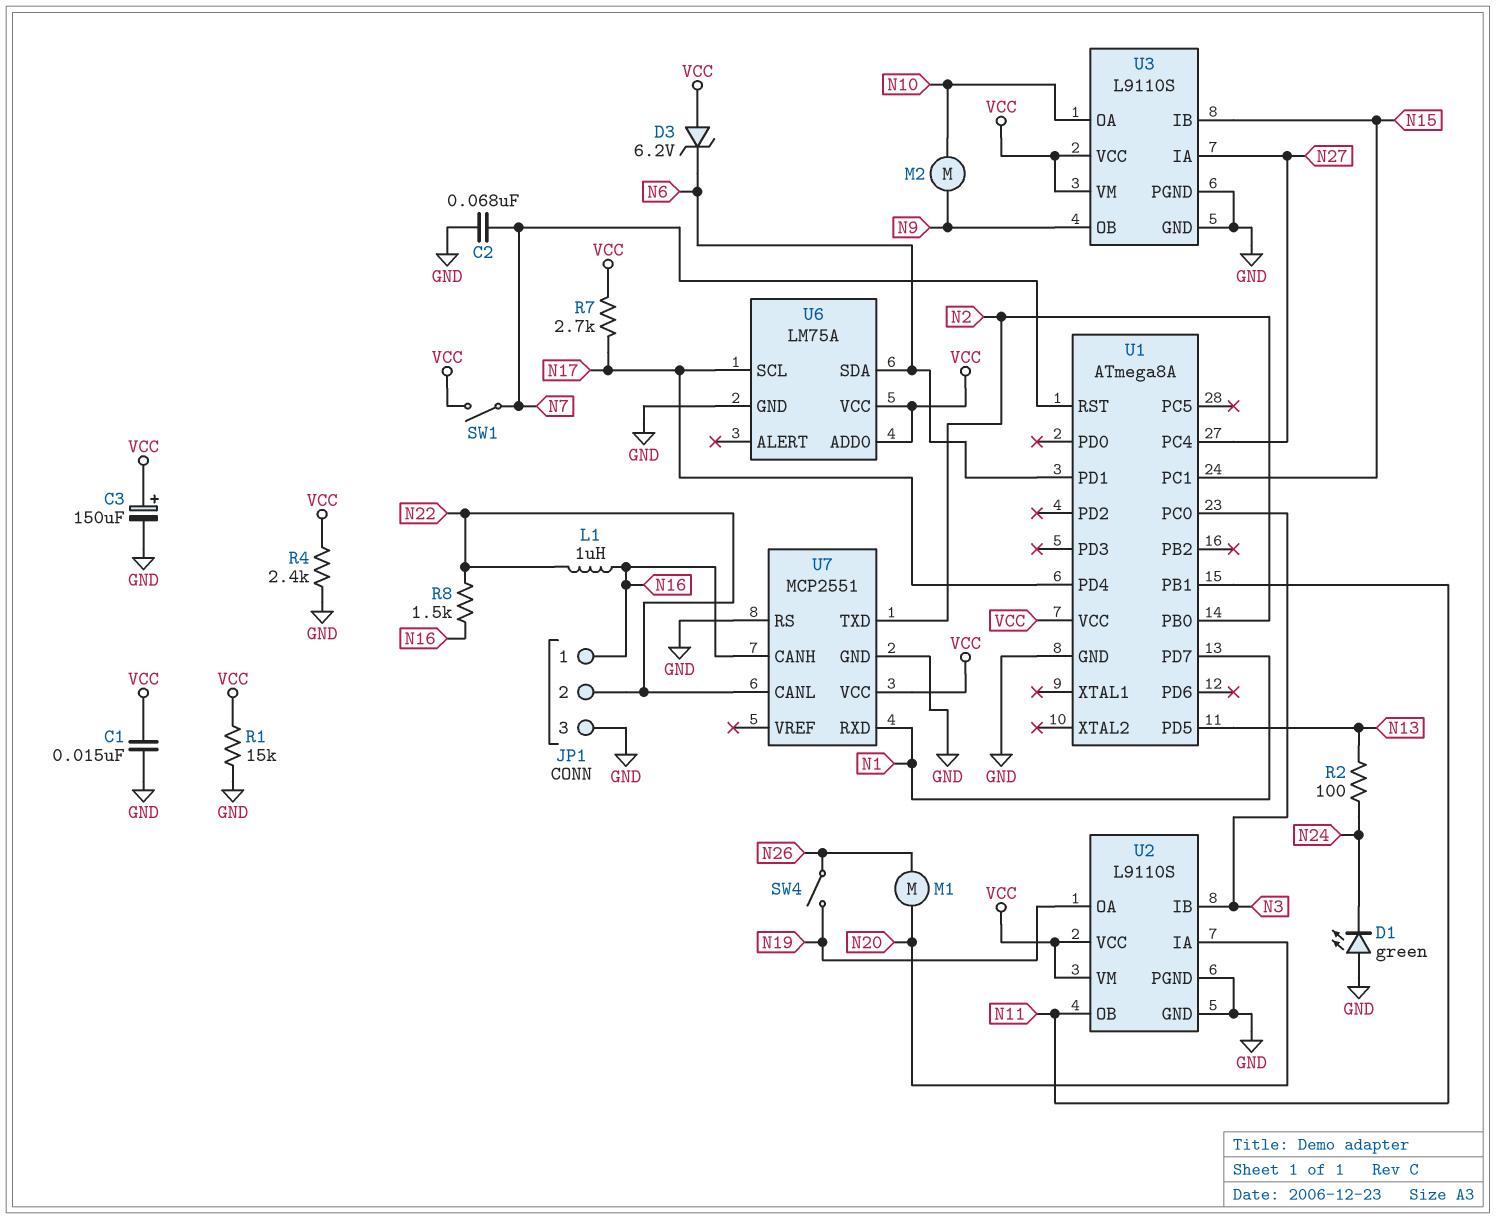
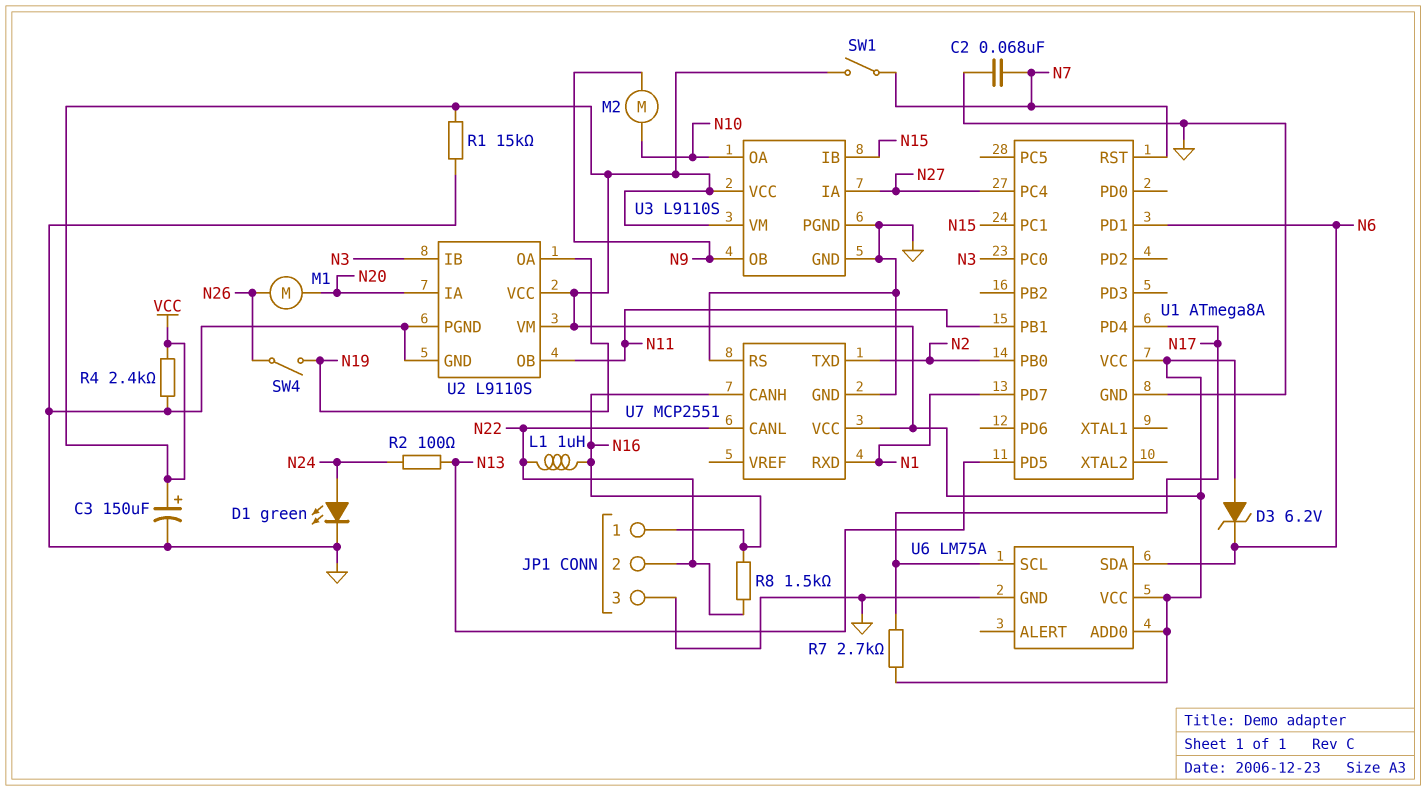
C1: 15nF (GND, VCC) -> none
D1: LED green (A GND, K N24) -> LED green (A N24, K GND)

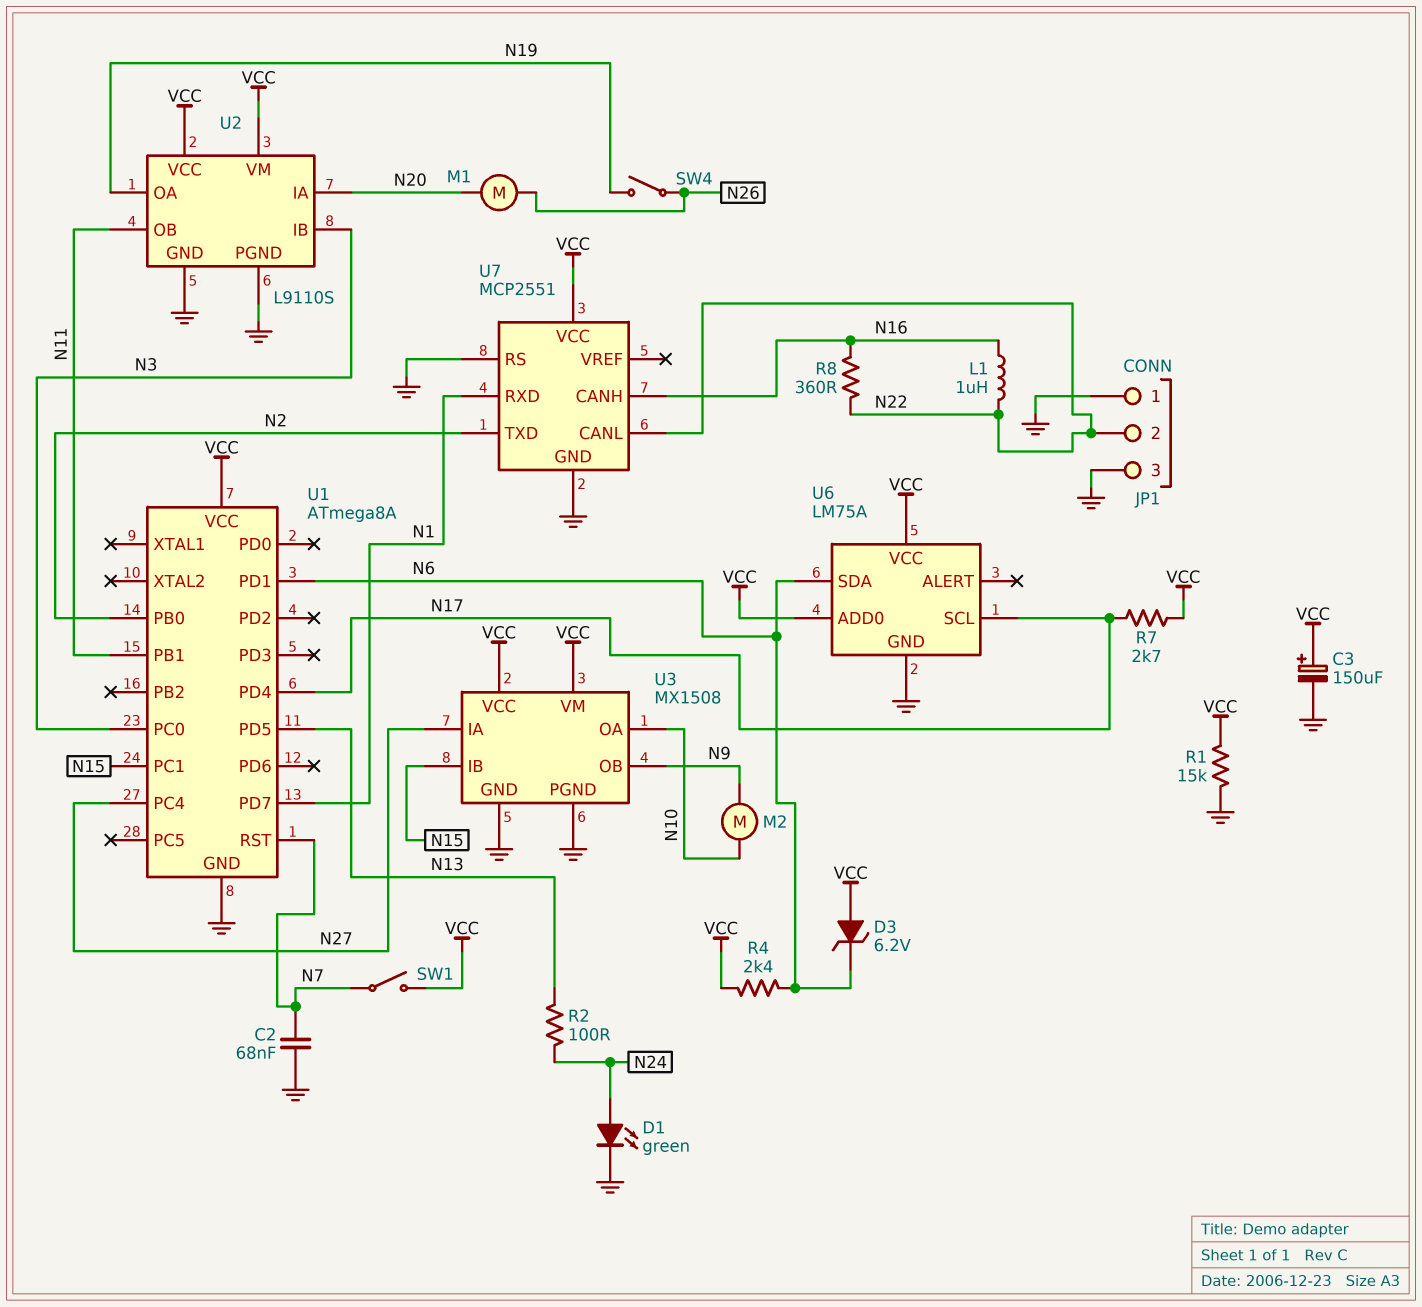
JP1 pin 1: N16 -> GND
R4: 2.4k (GND, VCC) -> 2.4k (N6, VCC)
R8: 1.5k (N16, N22) -> 360 (N16, N22)
U3: L9110S -> MX1508

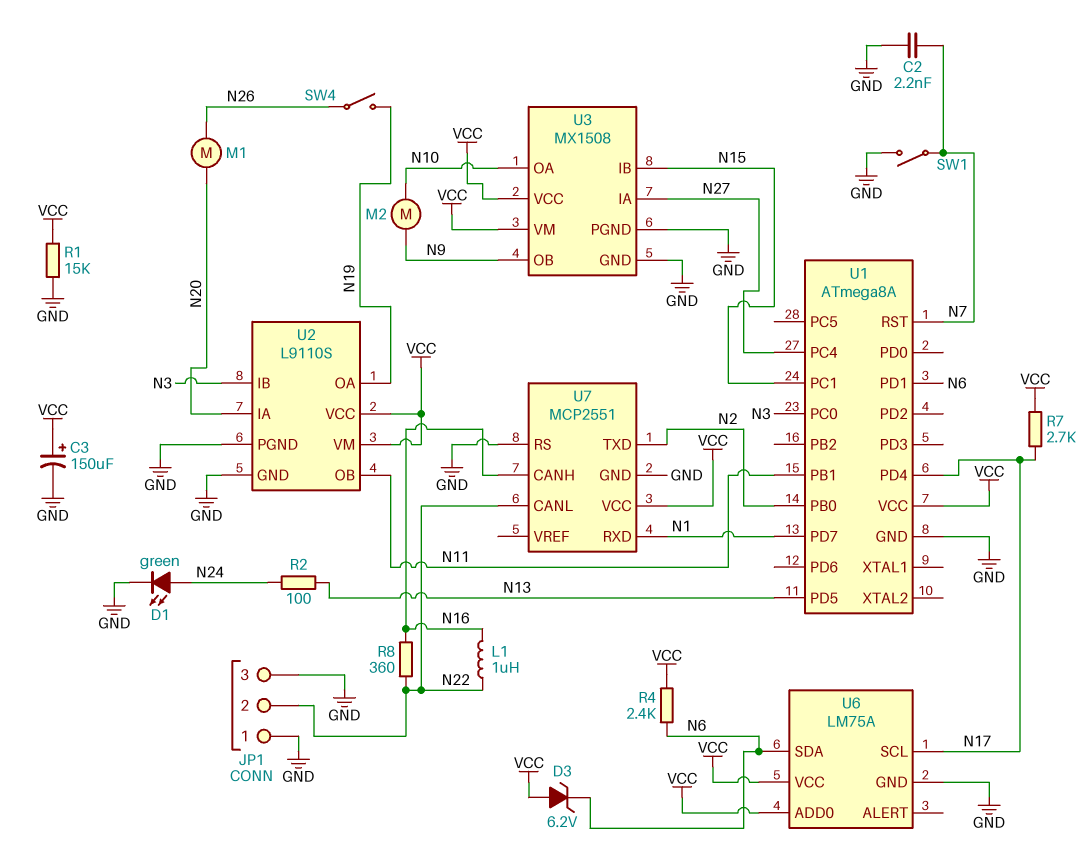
C2: 68nF (GND, N7) -> 2.2nF (GND, N7)
SW1: switch (N7, VCC) -> switch (GND, N7)

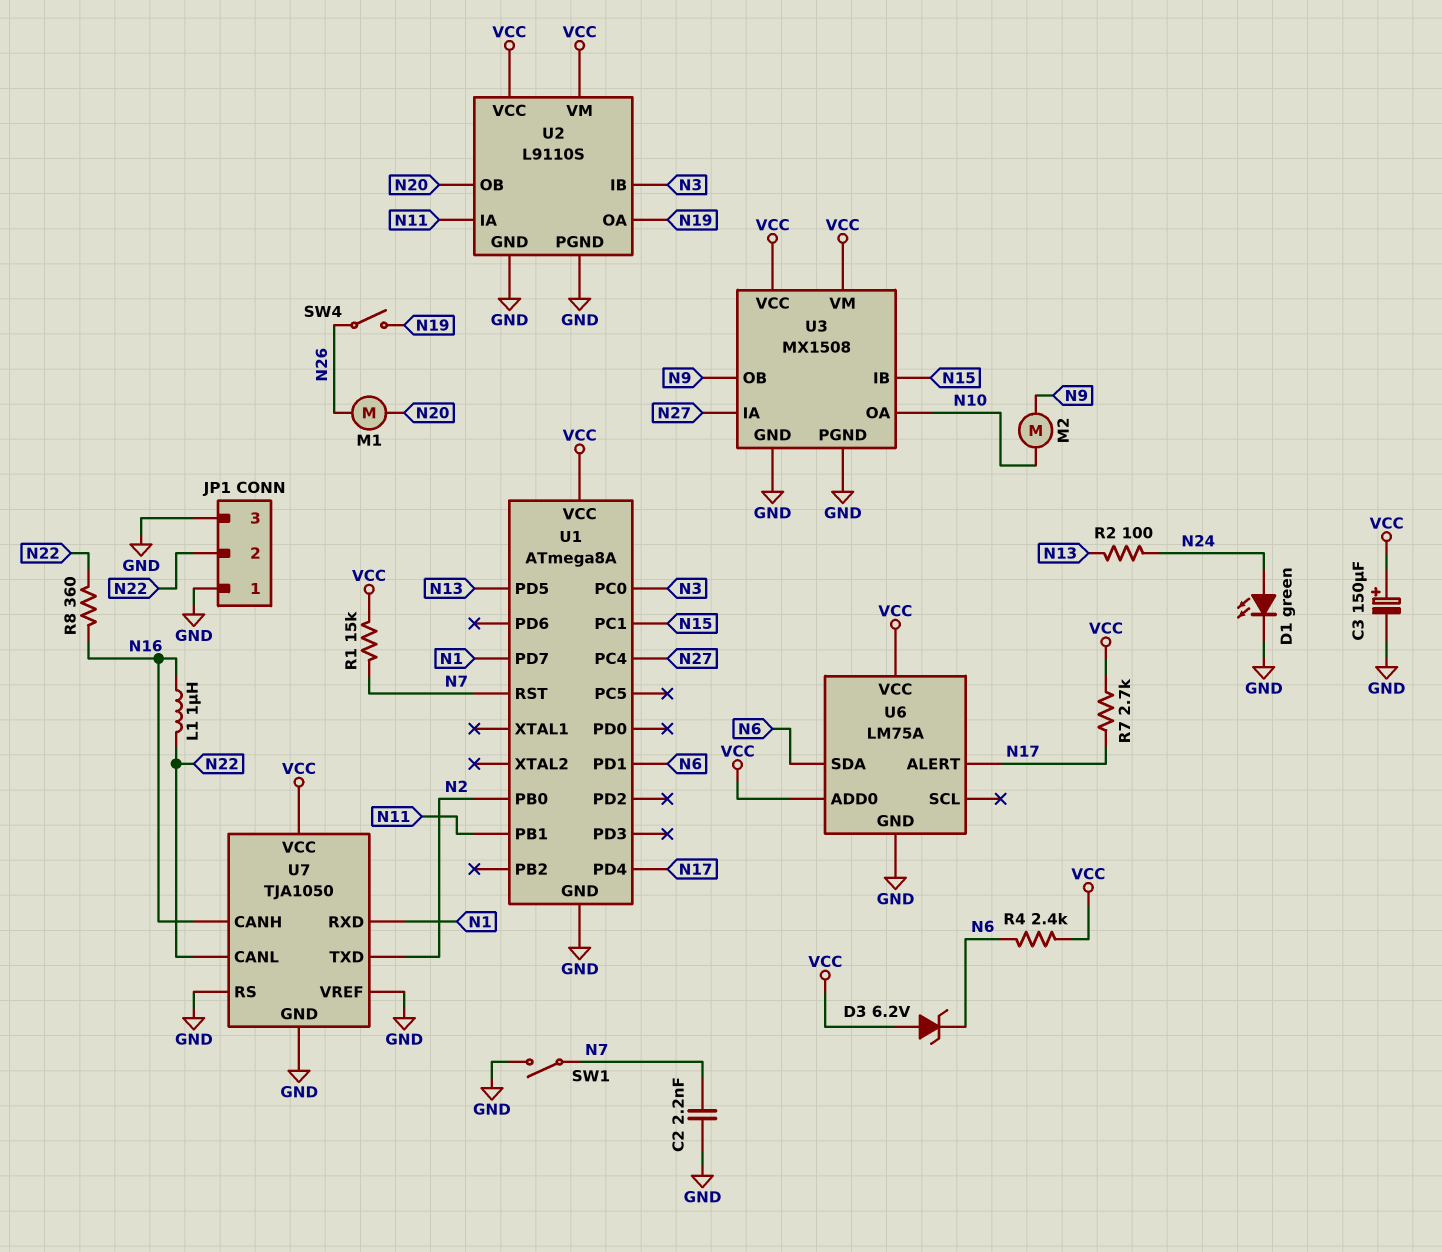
R1: 15k (GND, VCC) -> 15k (N7, VCC)
U2 pin IA: N20 -> N11
U2 pin OB: N11 -> N20
U6 pin ALERT: none -> N17
U6 pin SCL: N17 -> none
U7: MCP2551 -> TJA1050
U7 pin VREF: none -> GND

